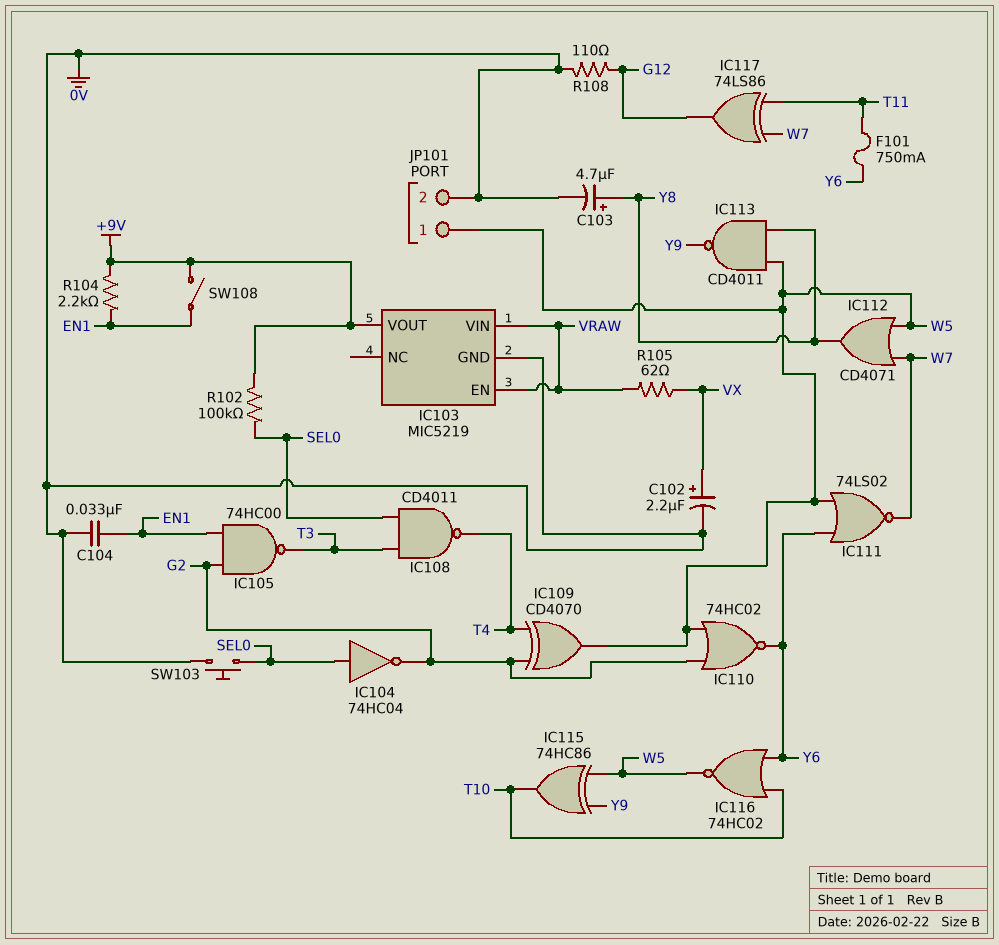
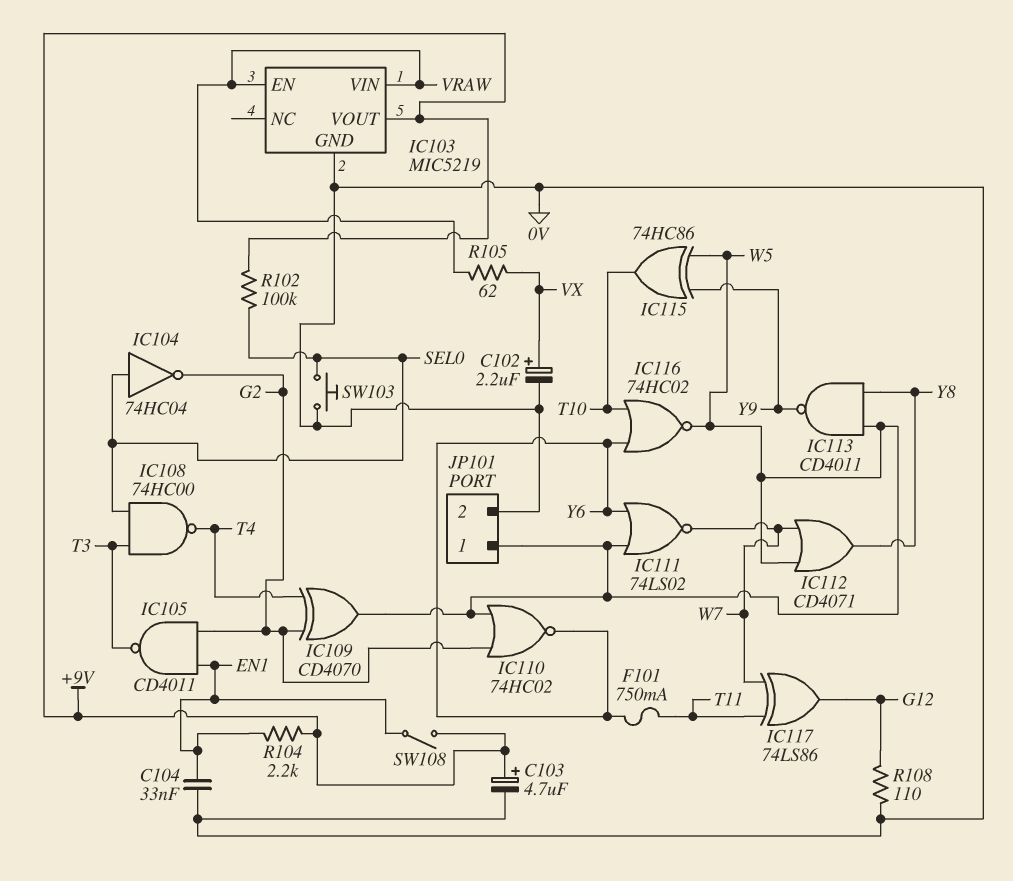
C103: 4.7uF (plus Y8, minus 0V) -> 4.7uF (plus +9V, minus 0V)
IC105: NAND 74HC00 (in EN1, in G2, out T3) -> NAND CD4011 (in EN1, in G2, out T3)
IC108: NAND CD4011 (in SEL0, in T3, out T4) -> NAND 74HC00 (in SEL0, in T3, out T4)

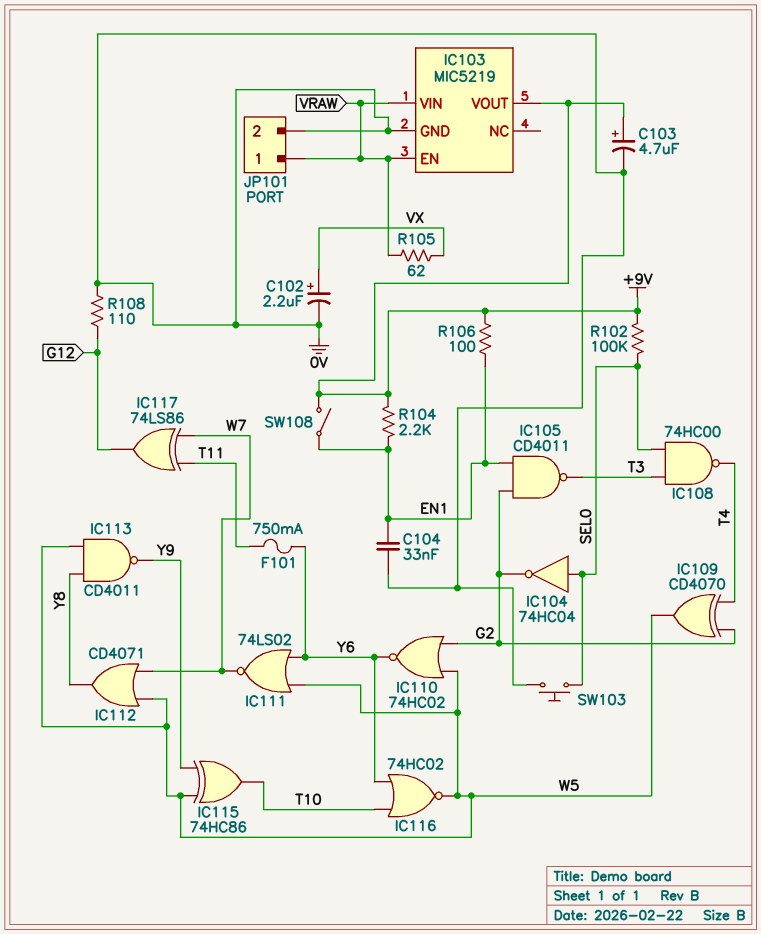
JP101 pin 1: W5 -> VRAW
R106: none -> 100 (+9V, EN1)

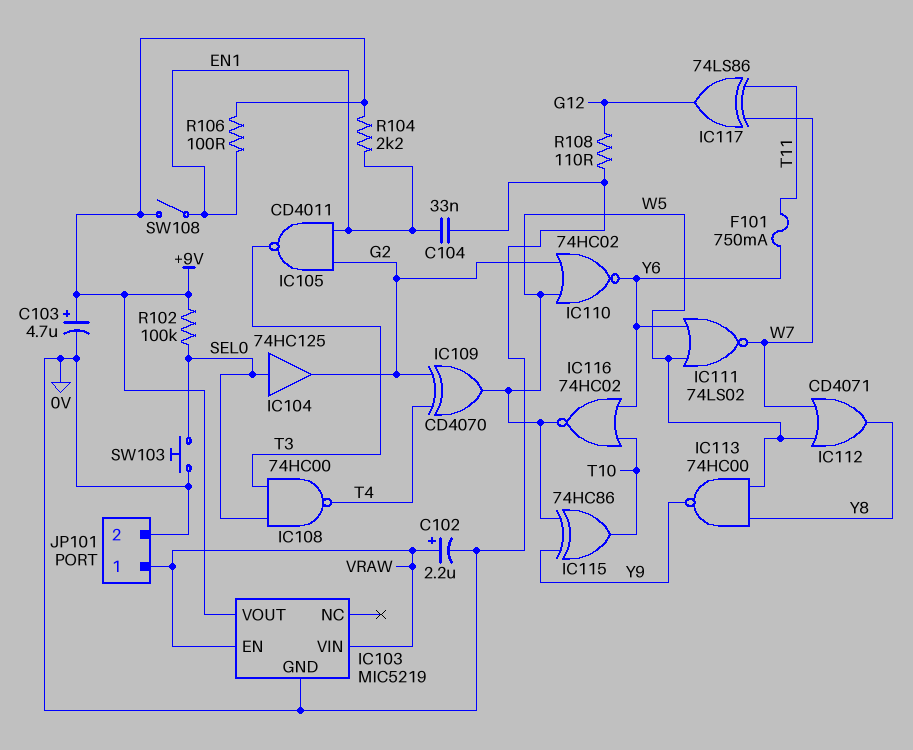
C102: 2.2uF (plus VX, minus 0V) -> 2.2uF (plus VRAW, minus 0V)
IC104: NOT 74HC04 (in SEL0, out G2) -> buffer 74HC125 (in SEL0, out G2)
IC113: NAND CD4011 (in W5, in Y8, out Y9) -> NAND 74HC00 (in W5, in Y8, out Y9)
R105: 62 (VRAW, VX) -> none

